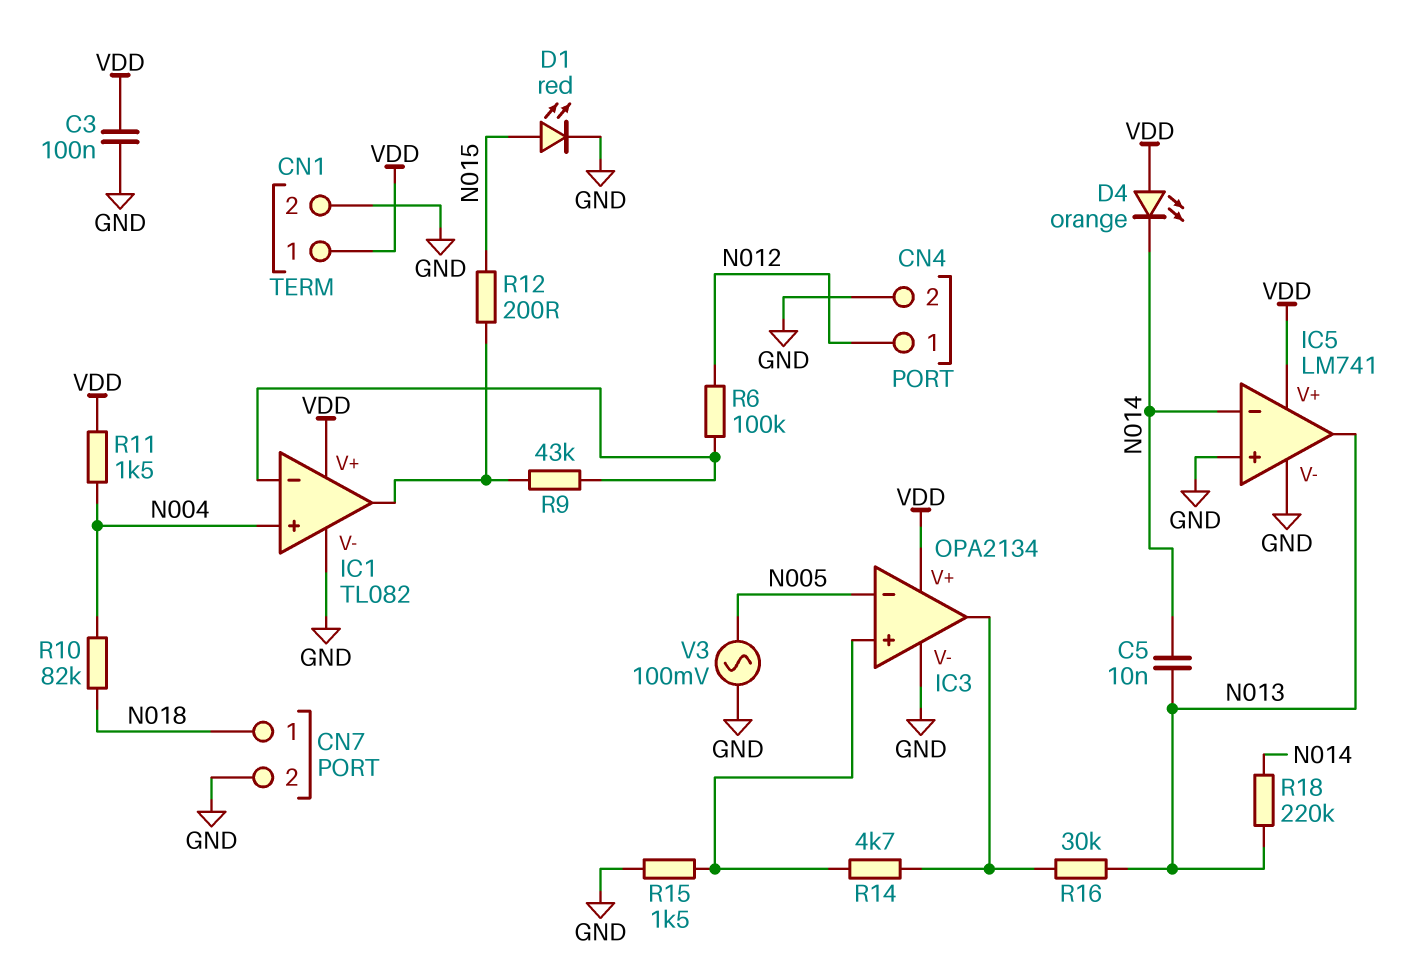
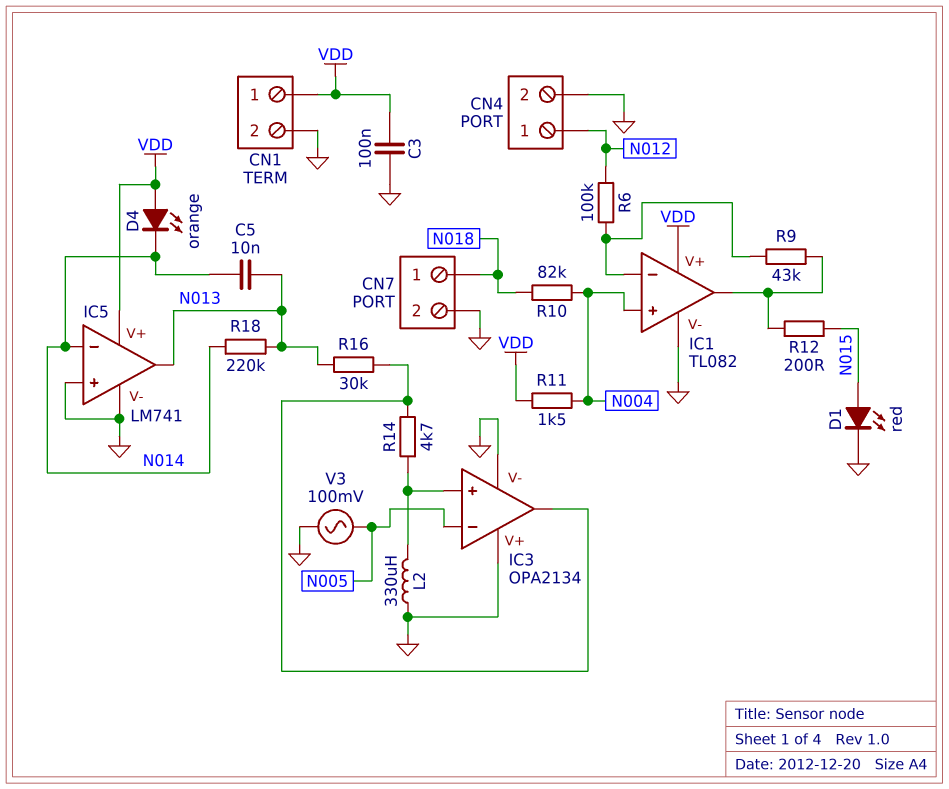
IC3 pin V+: VDD -> GND
L2: none -> 330uH (GND, IC3/in+)
R15: 1.5k (GND, IC3/in+) -> none

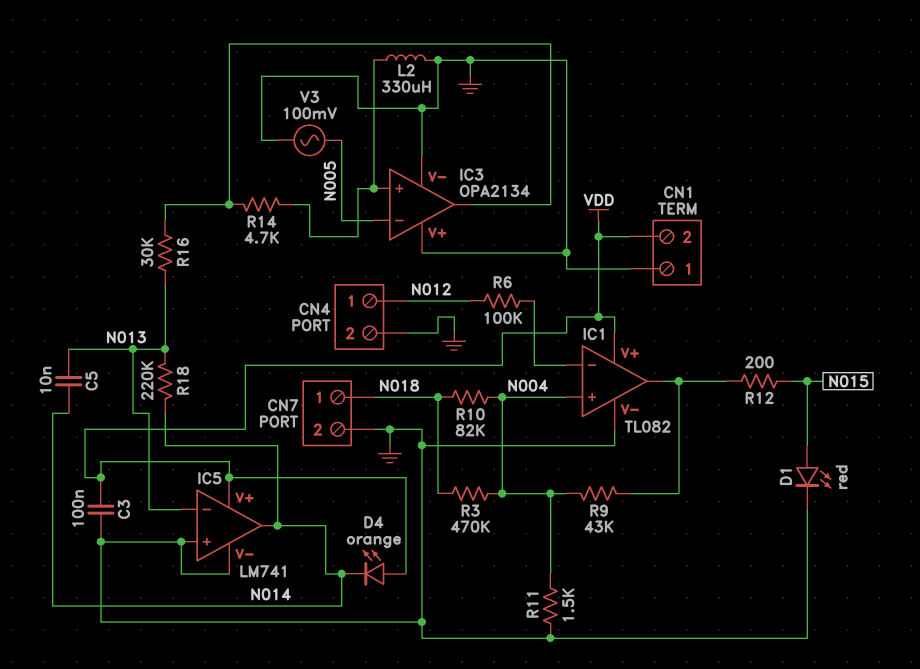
CN1 pin 1: VDD -> GND
CN1 pin 2: GND -> VDD
IC5 pin in-: N014 -> N013
IC5 pin out: N013 -> N014
R3: none -> 470k (N004, N018)
R9: 43k (IC1/in-, IC1/out) -> 43k (IC1/out, N004)
R11: 1.5k (N004, VDD) -> 1.5k (GND, N004)

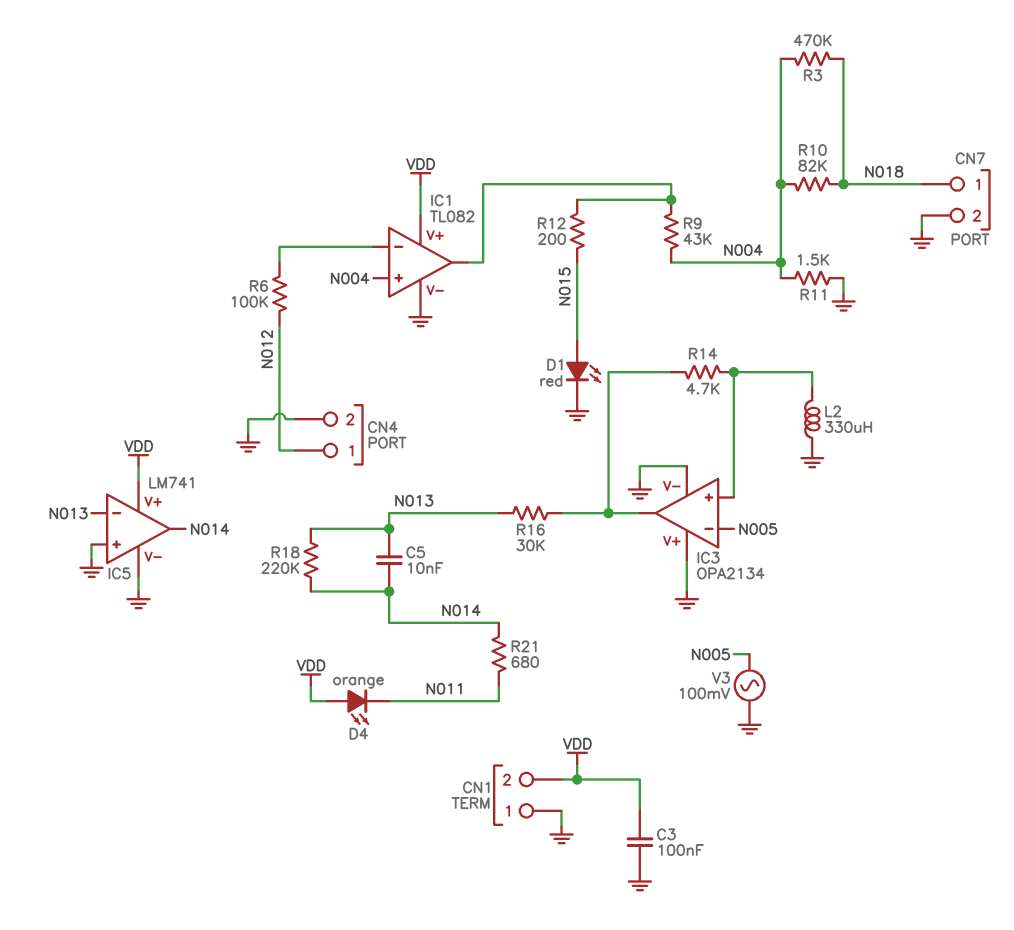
D4: LED orange (A VDD, K N014) -> LED orange (A VDD, K N011)
R21: none -> 680 (N011, N014)

